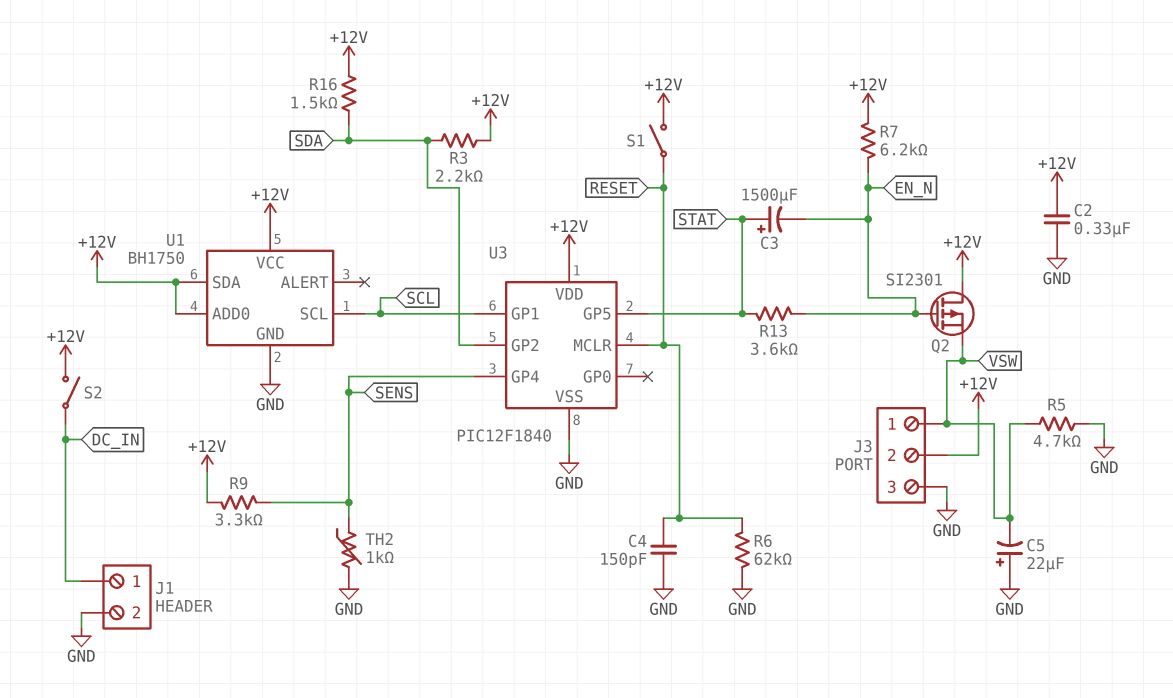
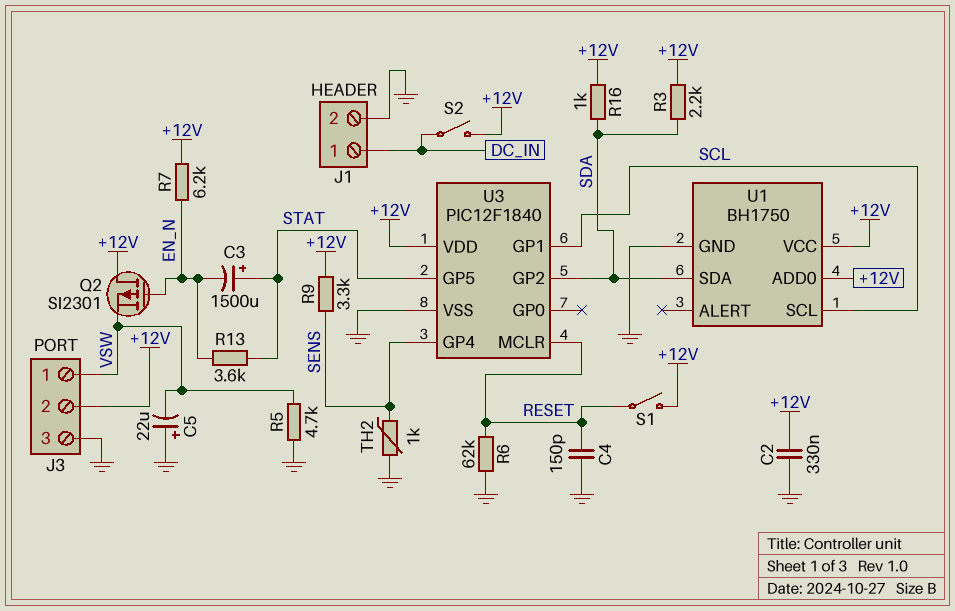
R16: 1.5k (+12V, SDA) -> 1k (+12V, SDA)
U1 pin SDA: +12V -> SDA

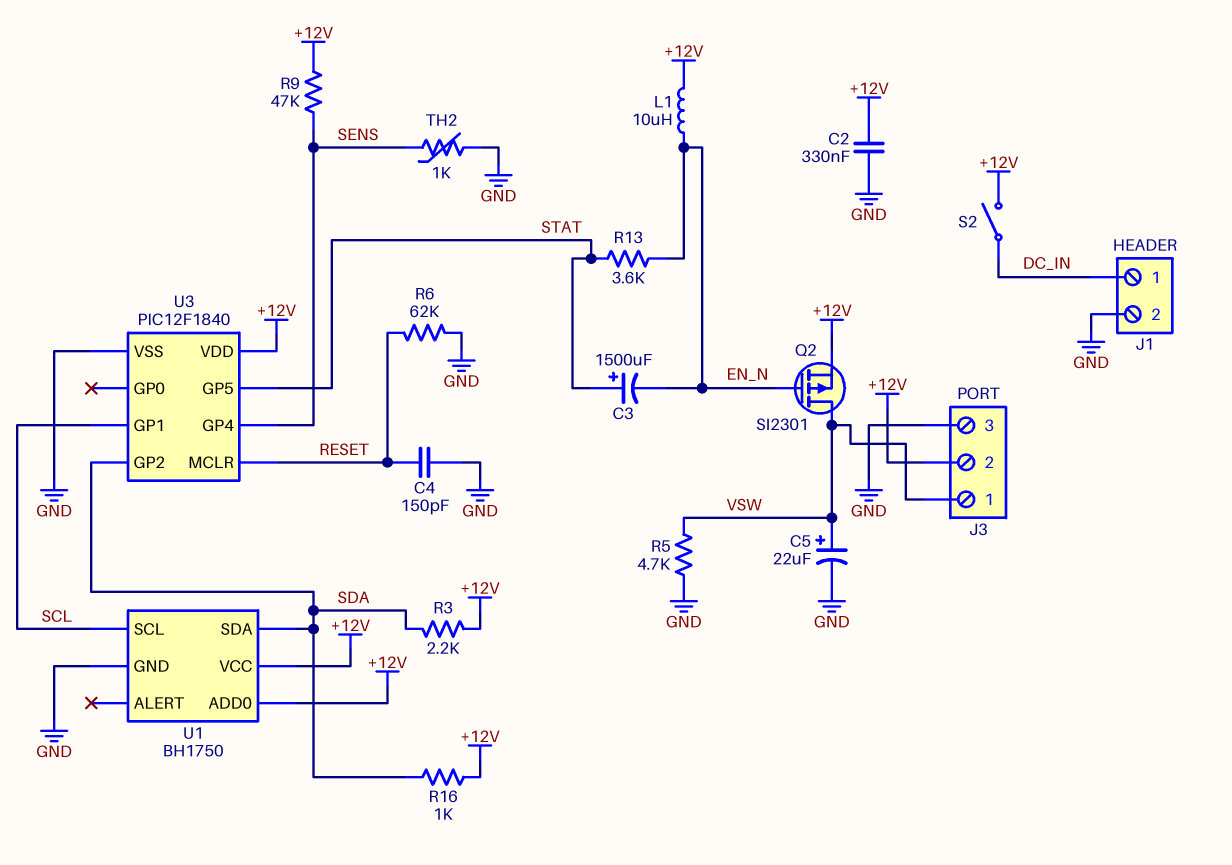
C5: 22uF (plus GND, minus VSW) -> 22uF (plus VSW, minus GND)
L1: none -> 10uH (+12V, EN_N)
Q2: PMOS SI2301 (G EN_N, D +12V, S VSW) -> PMOS SI2301 (G EN_N, D VSW, S +12V)
R7: 6.2k (+12V, EN_N) -> none
R9: 3.3k (+12V, SENS) -> 47k (+12V, SENS)
S1: switch (+12V, RESET) -> none

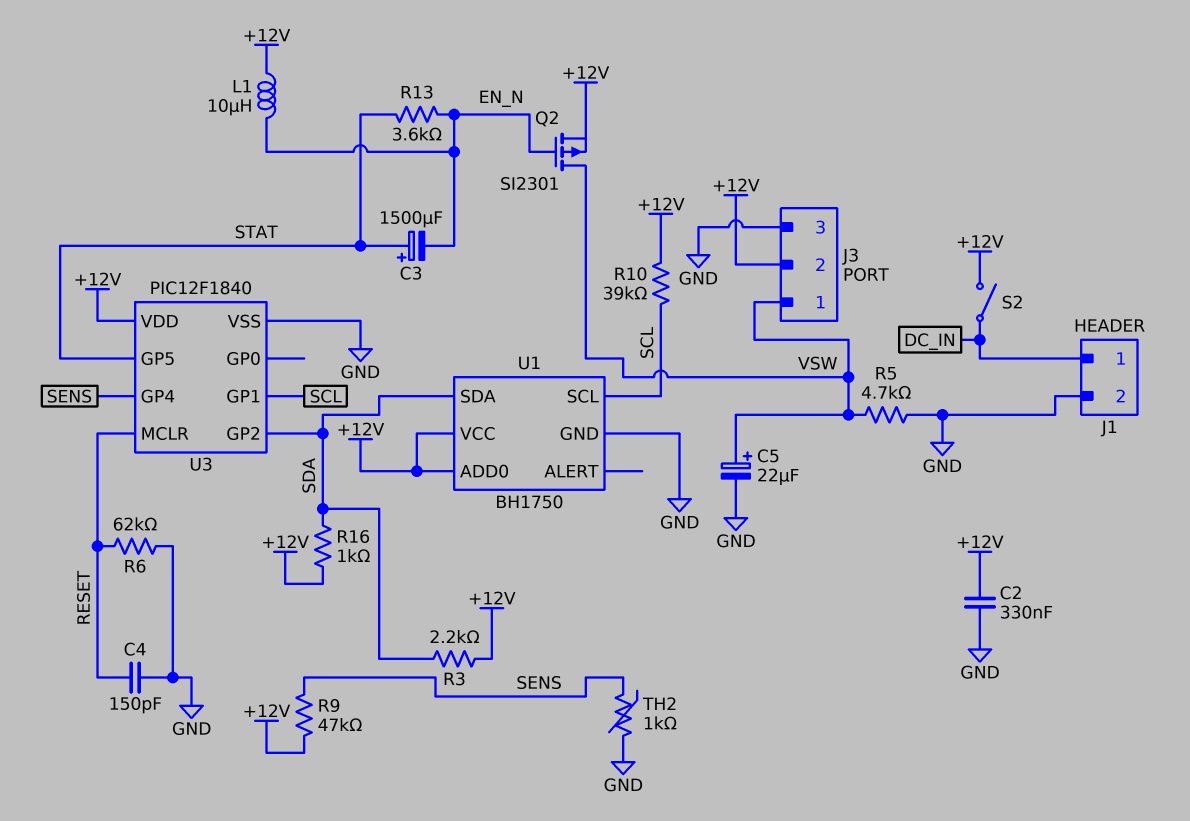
R10: none -> 39k (+12V, SCL)

